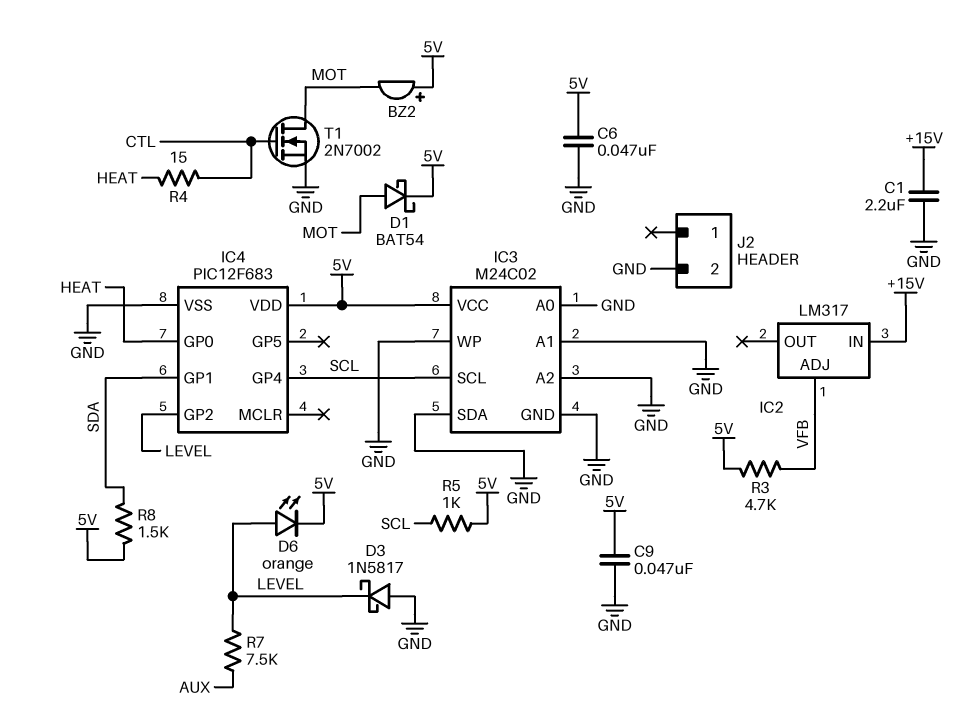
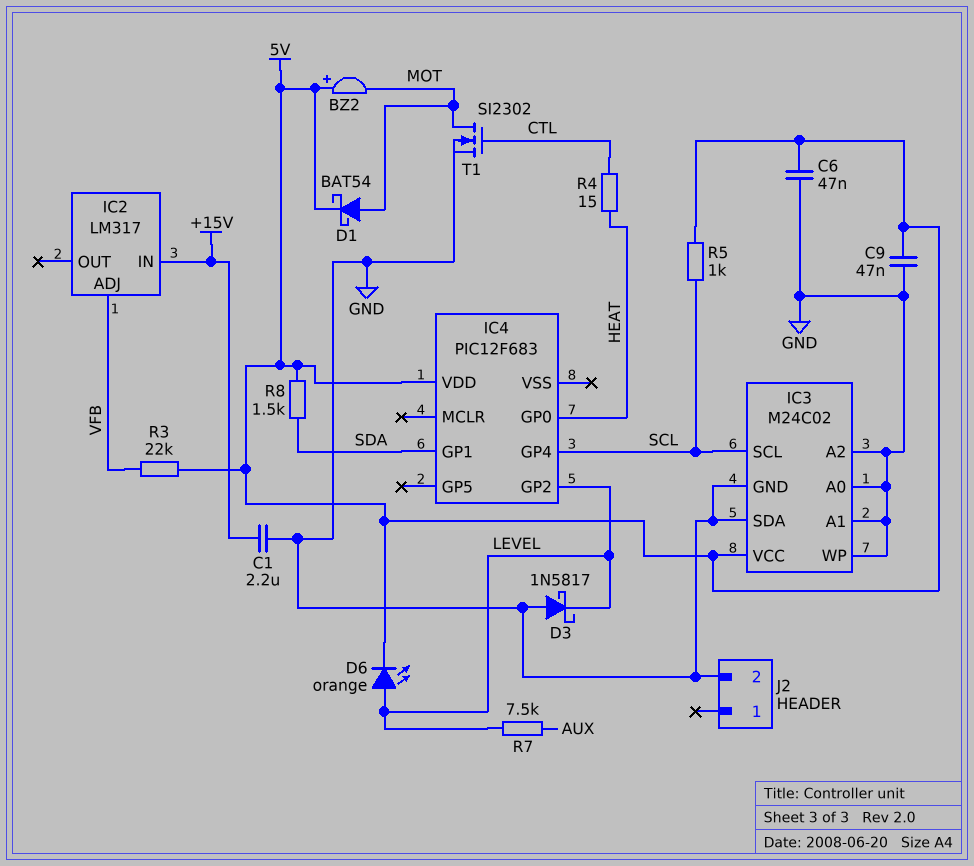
IC4 pin VSS: GND -> none
R3: 4.7k (5V, VFB) -> 22k (5V, VFB)
T1: NMOS 2N7002 (G CTL, D MOT, S GND) -> NMOS SI2302 (G CTL, D MOT, S GND)

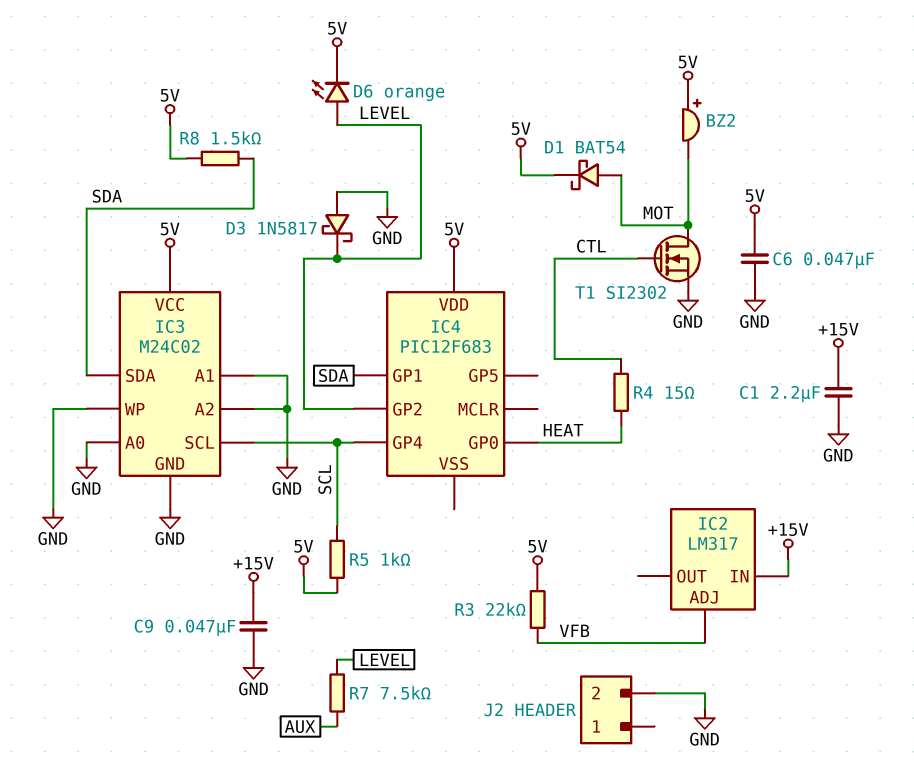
C9: 47nF (5V, GND) -> 47nF (+15V, GND)
IC3 pin SDA: GND -> SDA

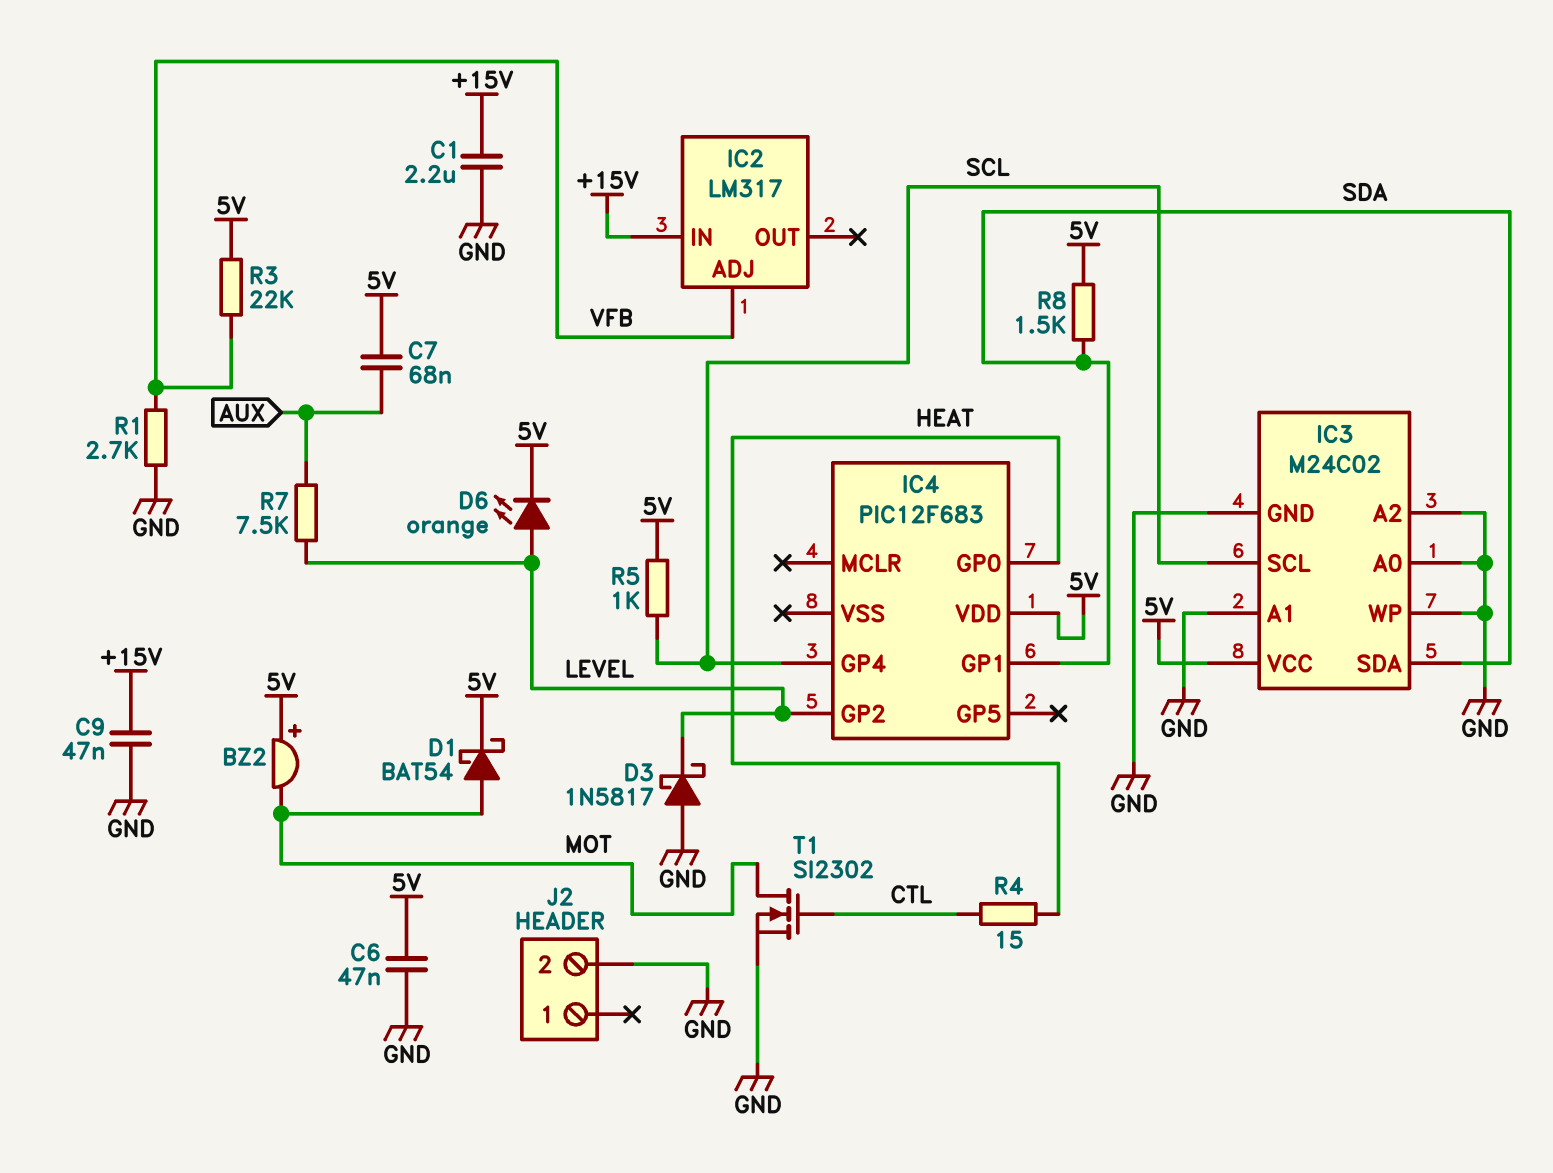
C7: none -> 68nF (5V, AUX)
R1: none -> 2.7k (GND, VFB)

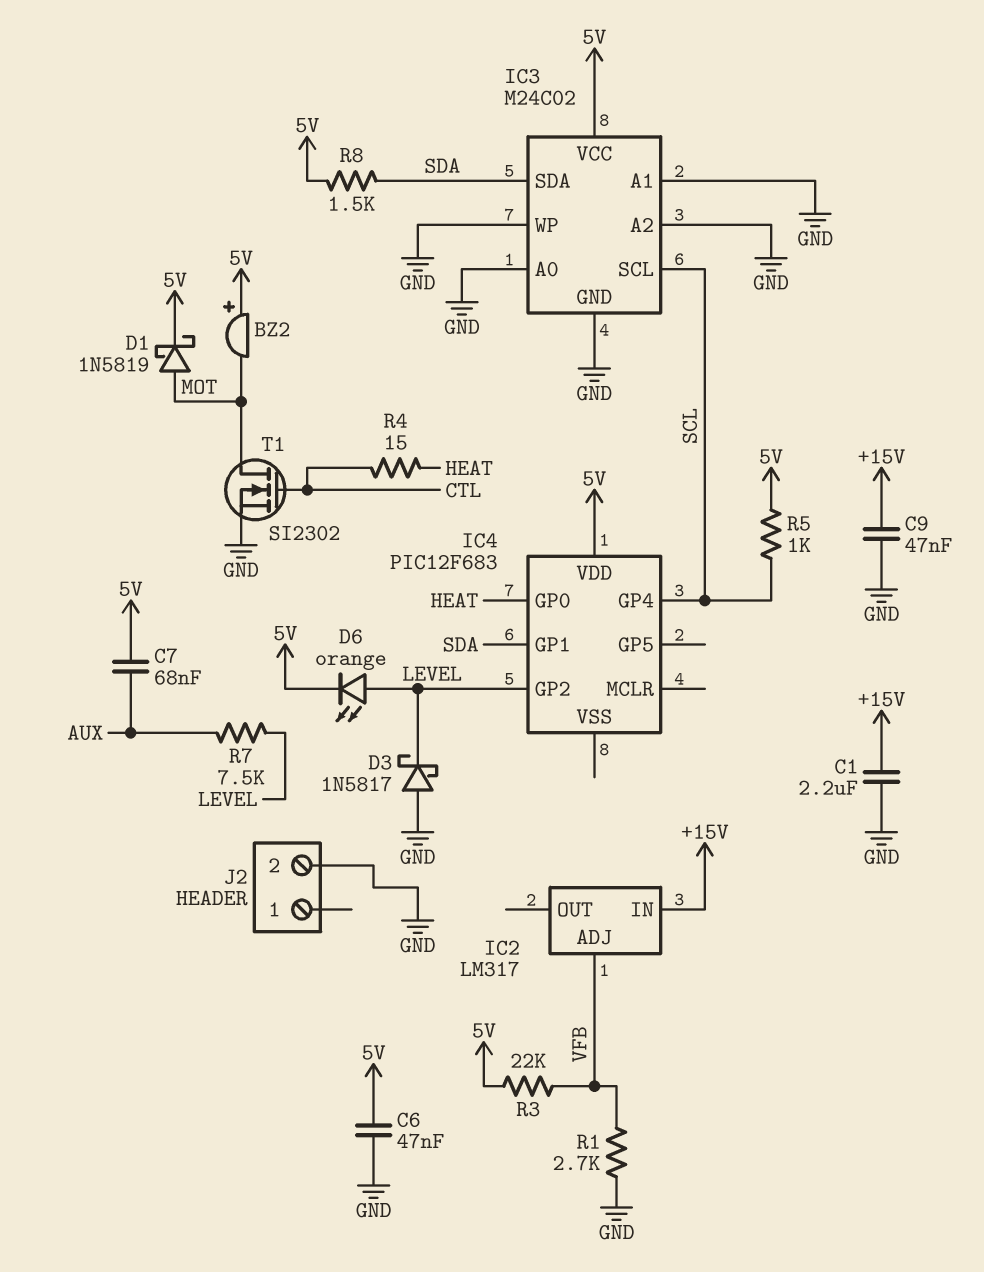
D1: schottky BAT54 (A MOT, K 5V) -> schottky 1N5819 (A MOT, K 5V)

